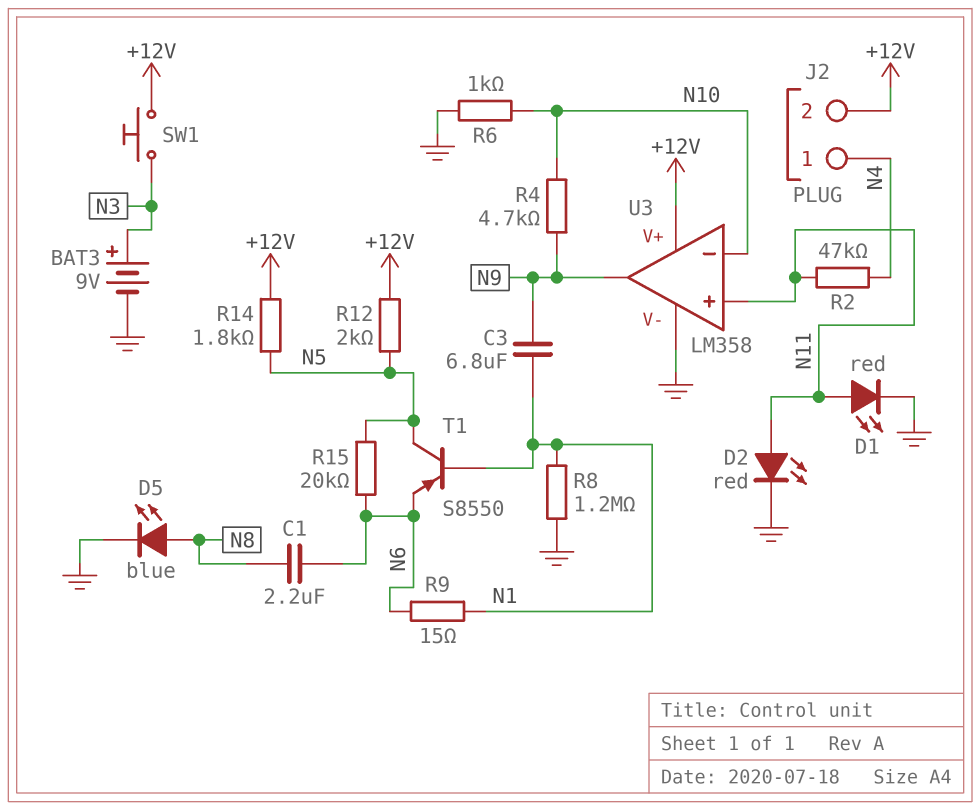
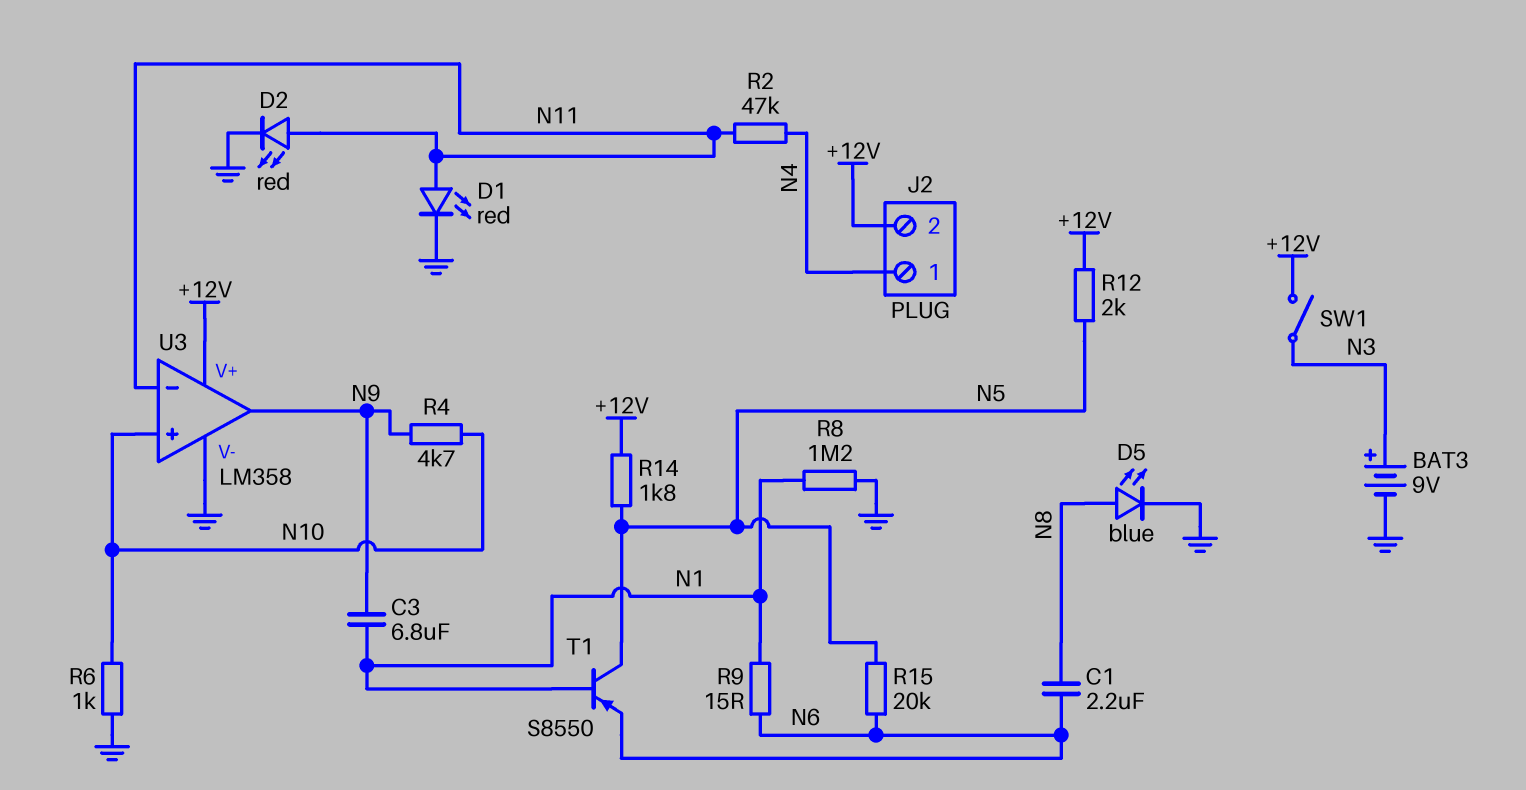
SW1: button (+12V, N3) -> switch (+12V, N3)
U3 pin in+: N11 -> N10
U3 pin in-: N10 -> N11

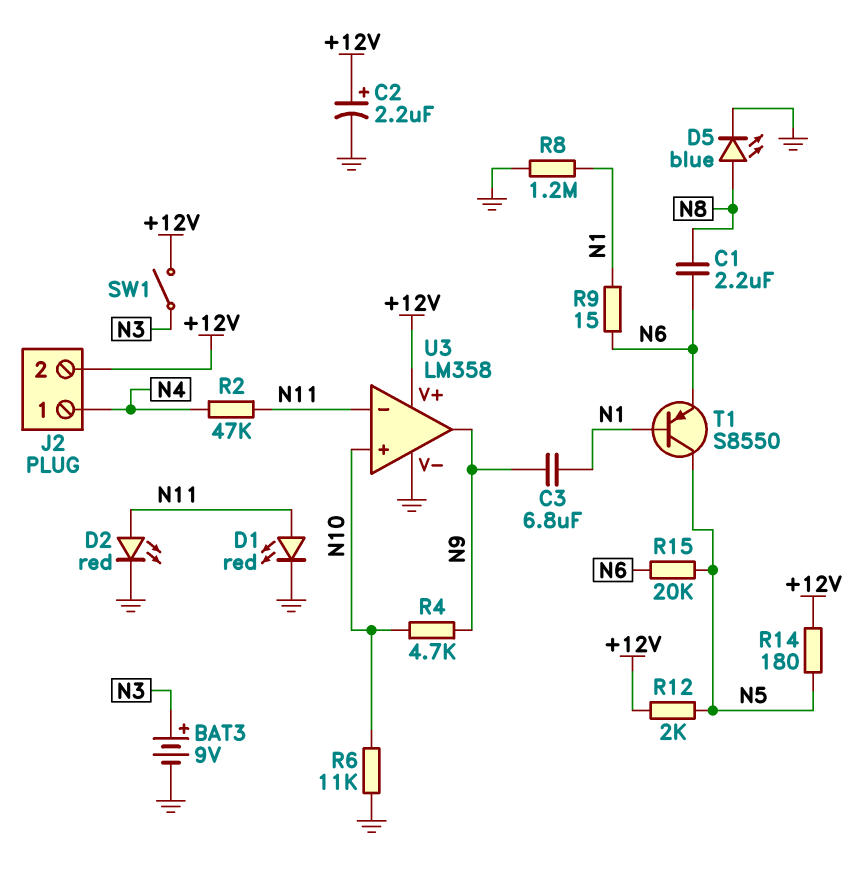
C2: none -> 2.2uF (plus +12V, minus GND)
R6: 1k (GND, N10) -> 11k (GND, N10)
R14: 1.8k (+12V, N5) -> 180 (+12V, N5)

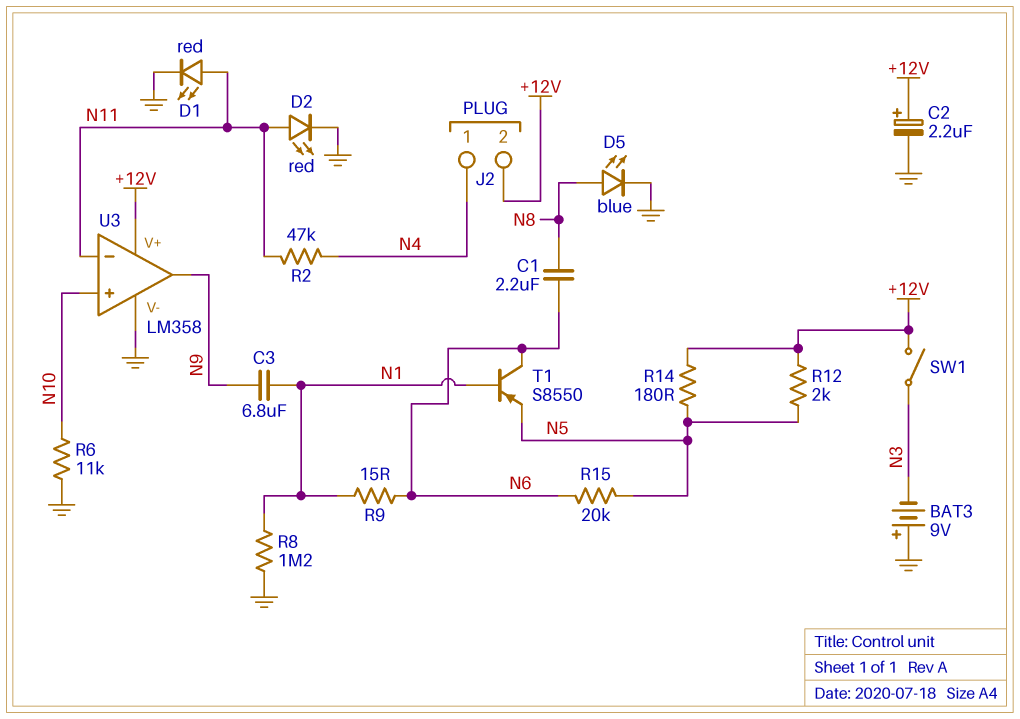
BAT3: 9V (plus N3, minus GND) -> 9V (plus GND, minus N3)
R4: 4.7k (N9, N10) -> none
T1: PNP S8550 (B N1, C N5, E N6) -> PNP S8550 (B N1, C N6, E N5)

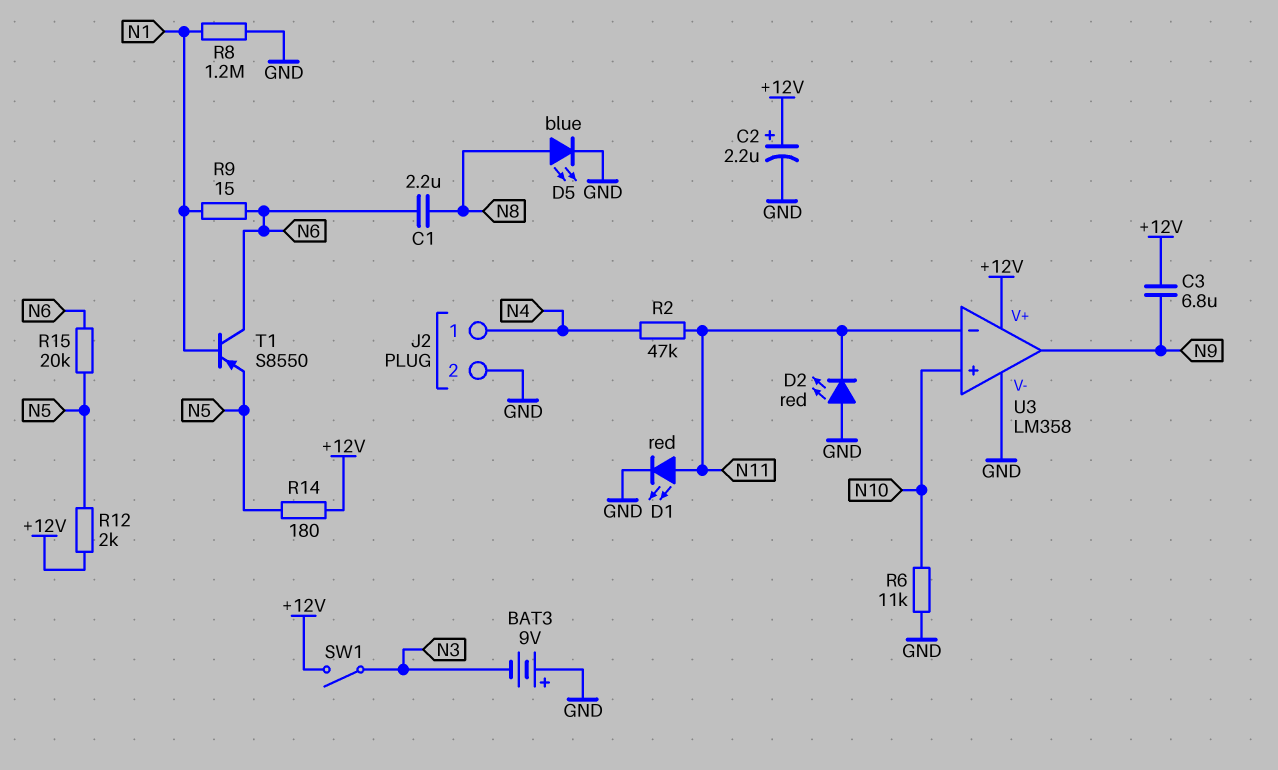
C3: 6.8uF (N1, N9) -> 6.8uF (+12V, N9)
D2: LED red (A N11, K GND) -> LED red (A GND, K N11)
J2 pin 2: +12V -> GND

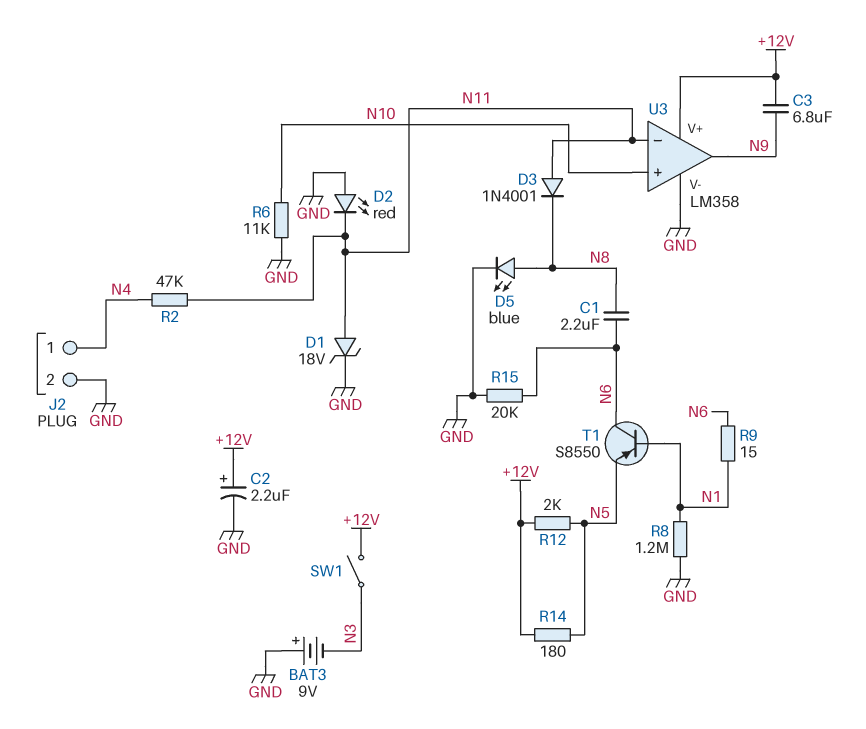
D1: LED red (A N11, K GND) -> zener 18V (A N11, K GND)
D3: none -> diode 1N4001 (A N11, K N8)
R15: 20k (N5, N6) -> 20k (GND, N6)

